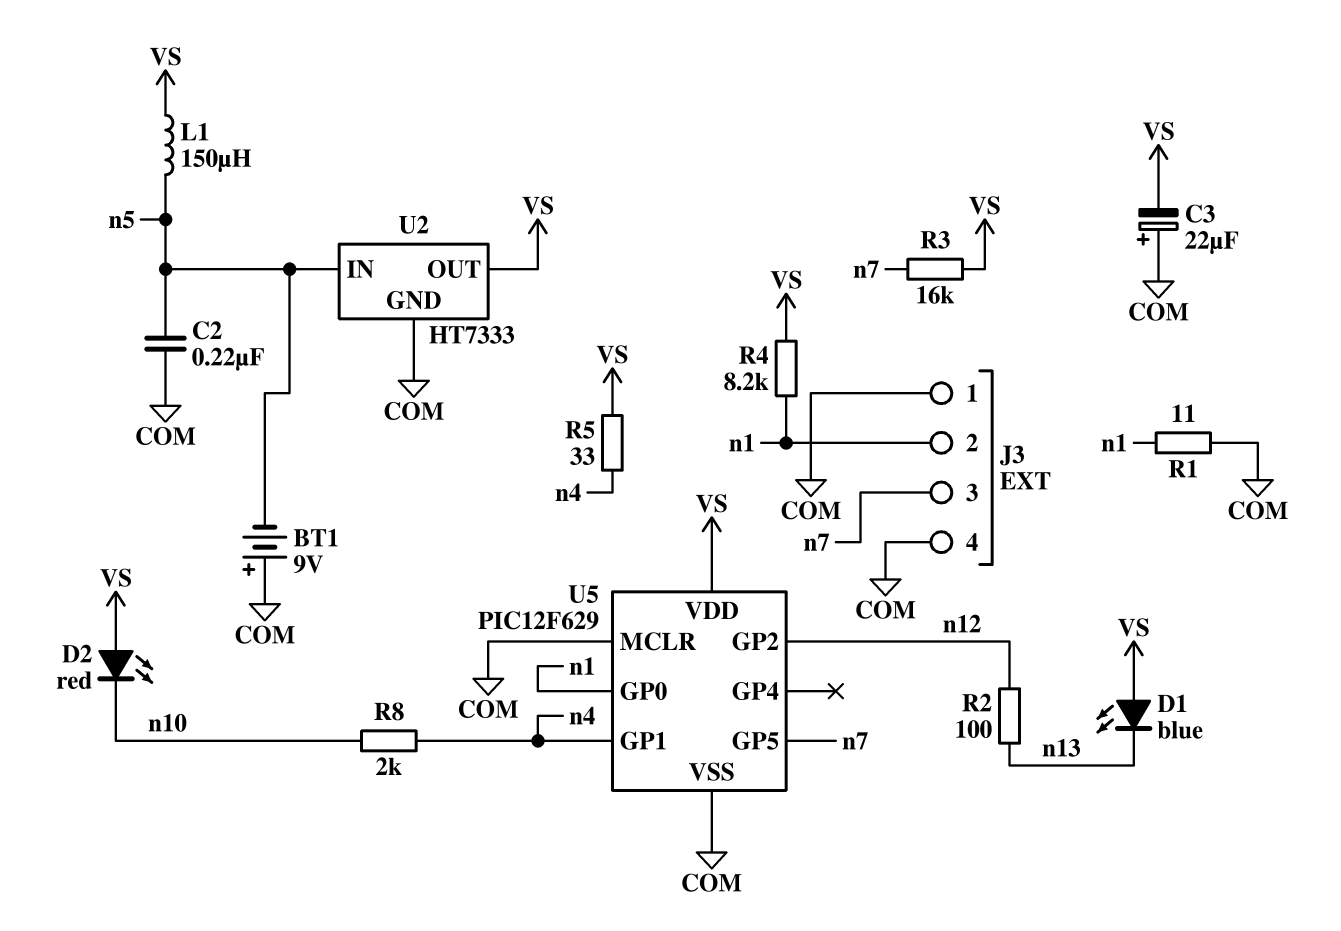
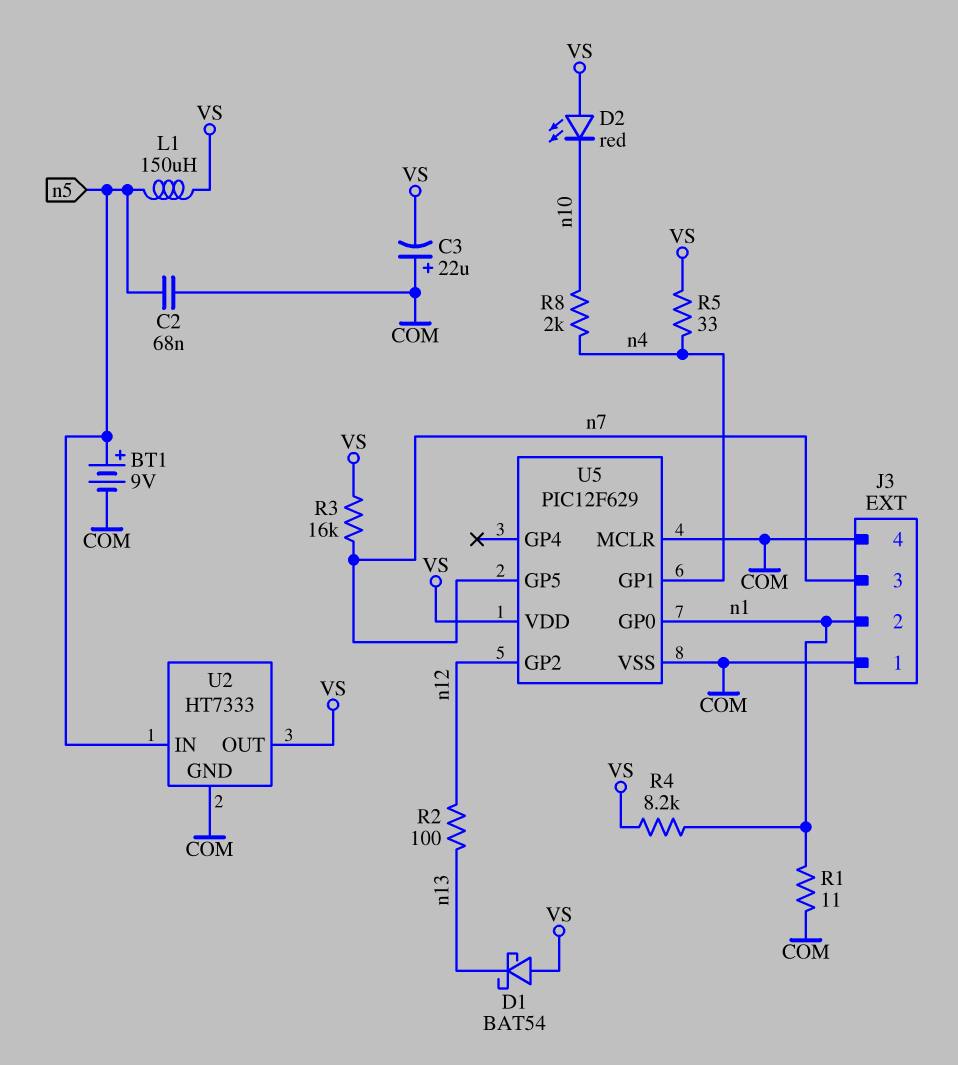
BT1: 9V (plus COM, minus n5) -> 9V (plus n5, minus COM)
C2: 220nF (COM, n5) -> 68nF (COM, n5)
D1: LED blue (A VS, K n13) -> schottky BAT54 (A VS, K n13)

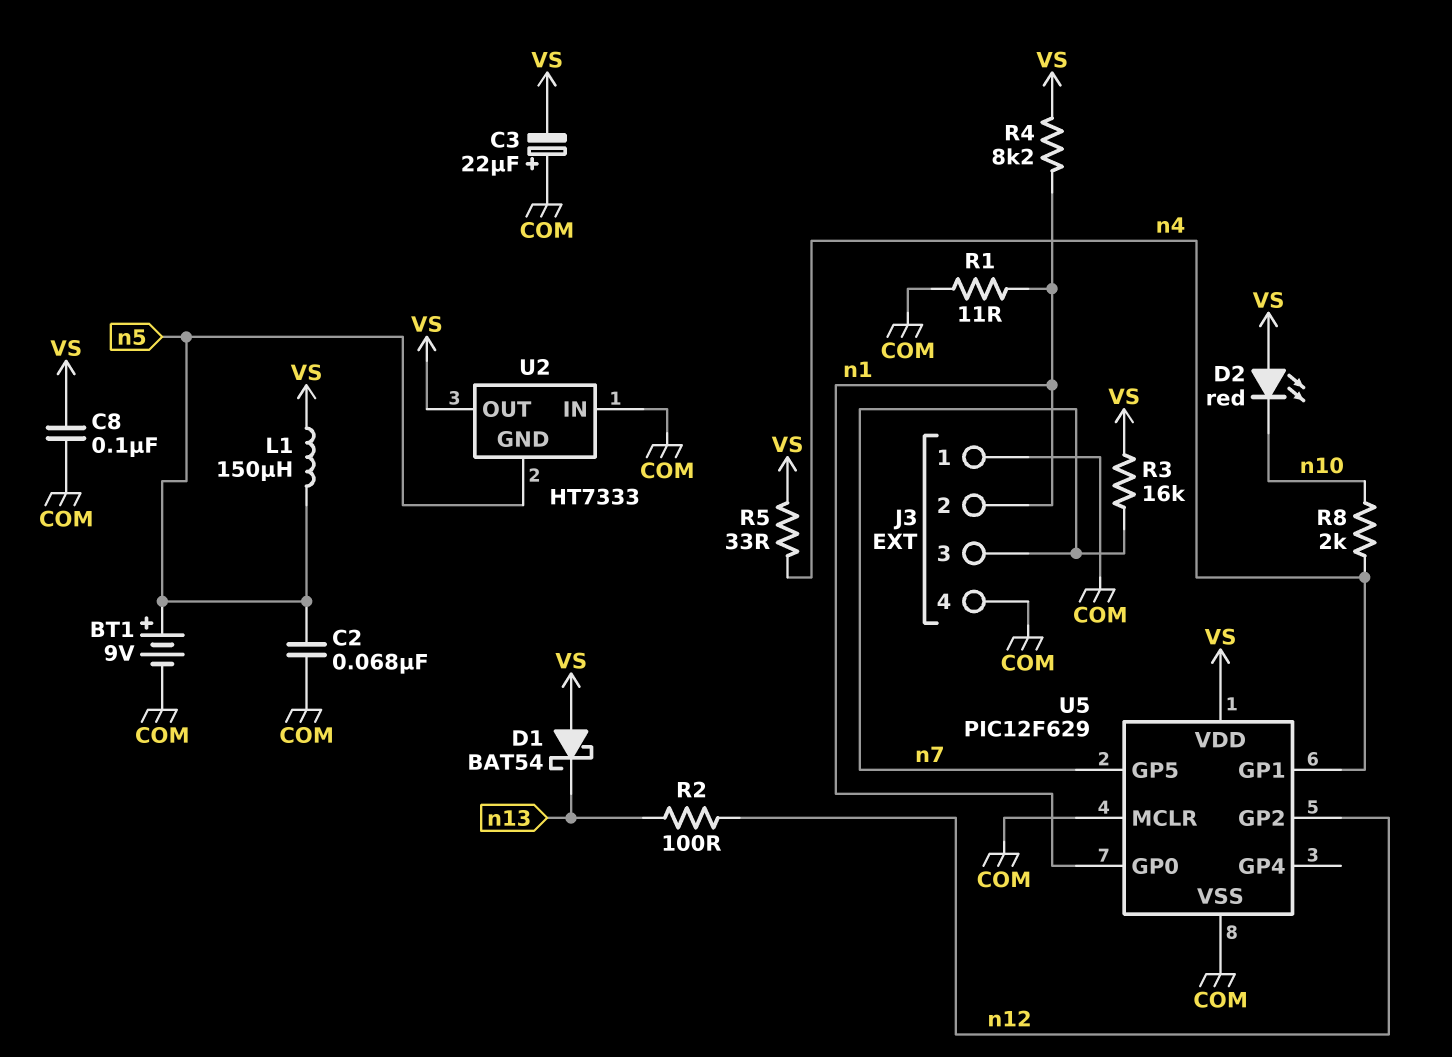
C8: none -> 100nF (COM, VS)
U2 pin GND: COM -> n5
U2 pin IN: n5 -> COM

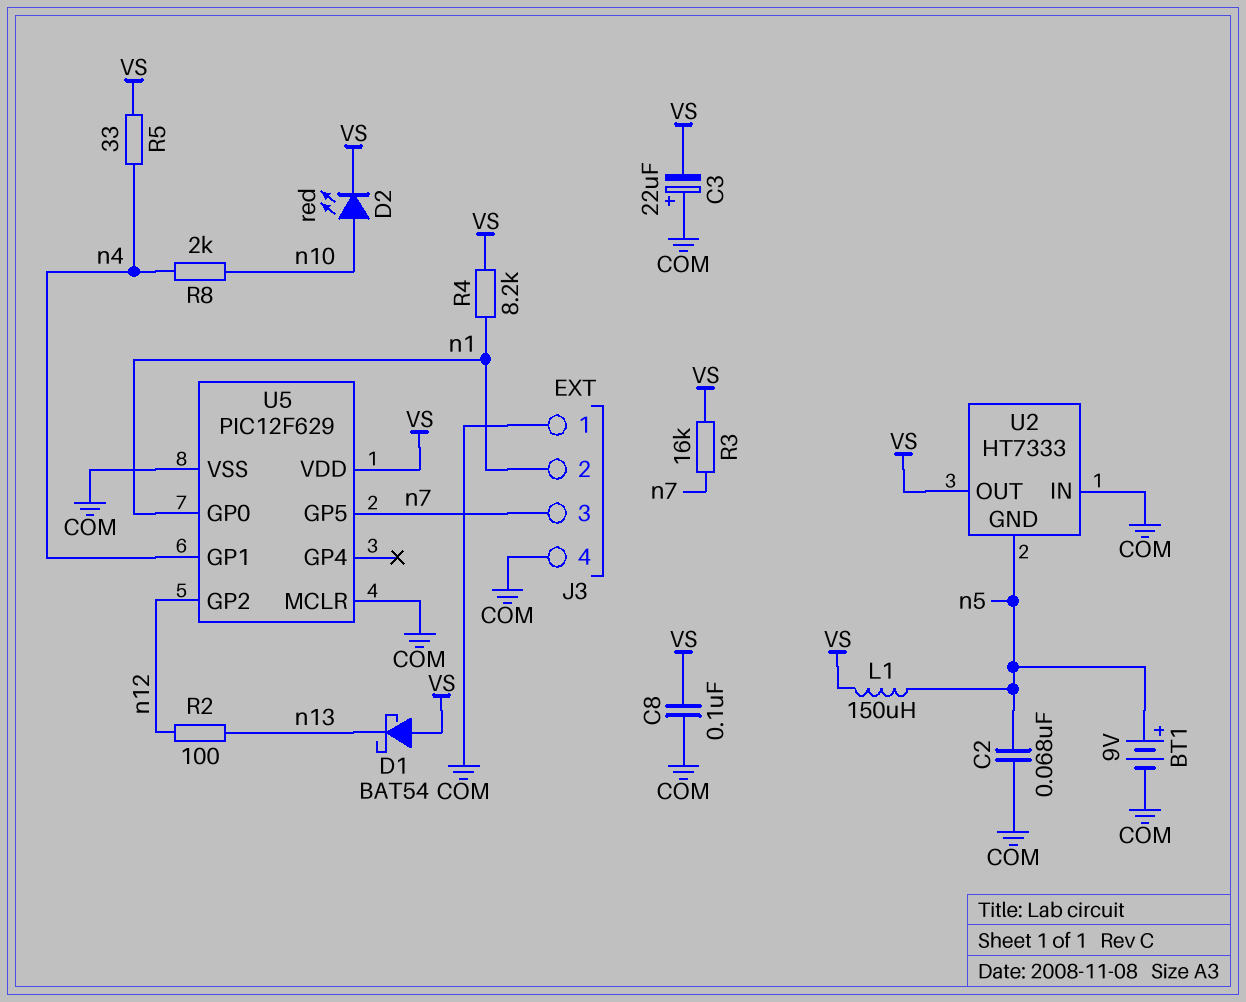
D2: LED red (A VS, K n10) -> LED red (A n10, K VS)
R1: 11 (COM, n1) -> none

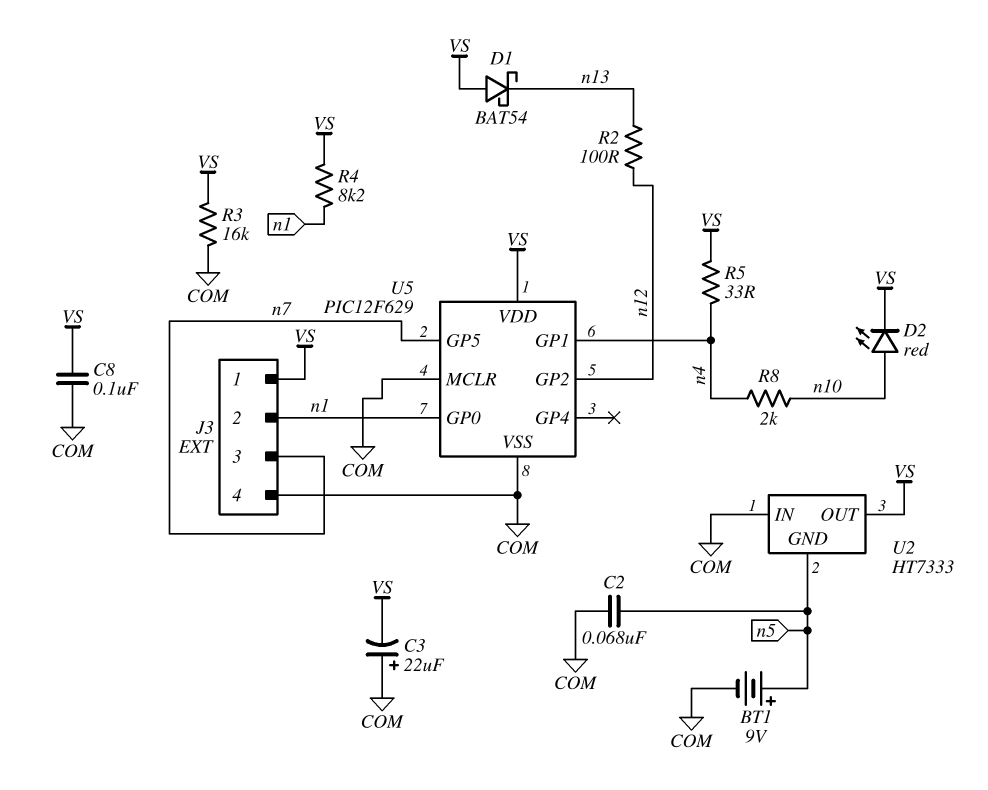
J3 pin 1: COM -> VS
L1: 150uH (VS, n5) -> none
R3: 16k (VS, n7) -> 16k (COM, VS)

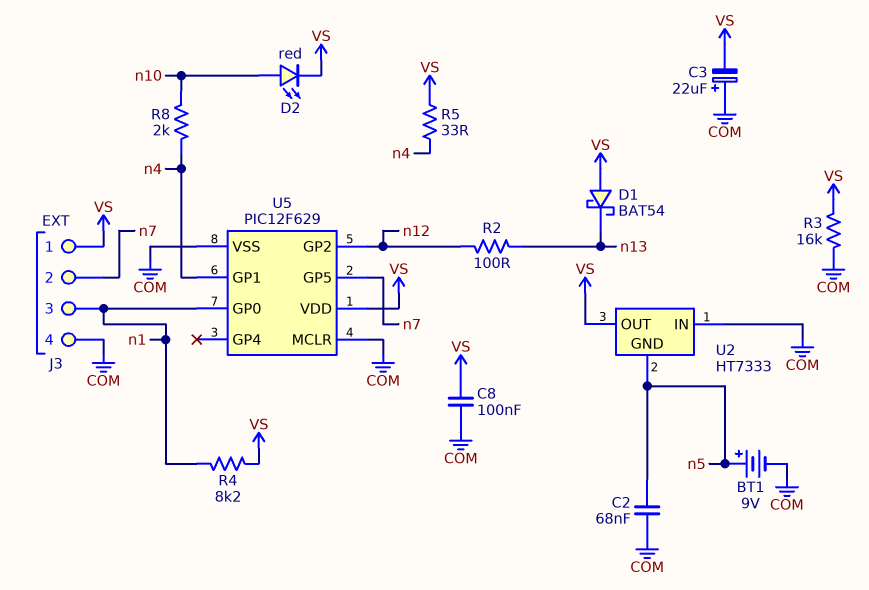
J3 pin 2: n1 -> n7
J3 pin 3: n7 -> n1

